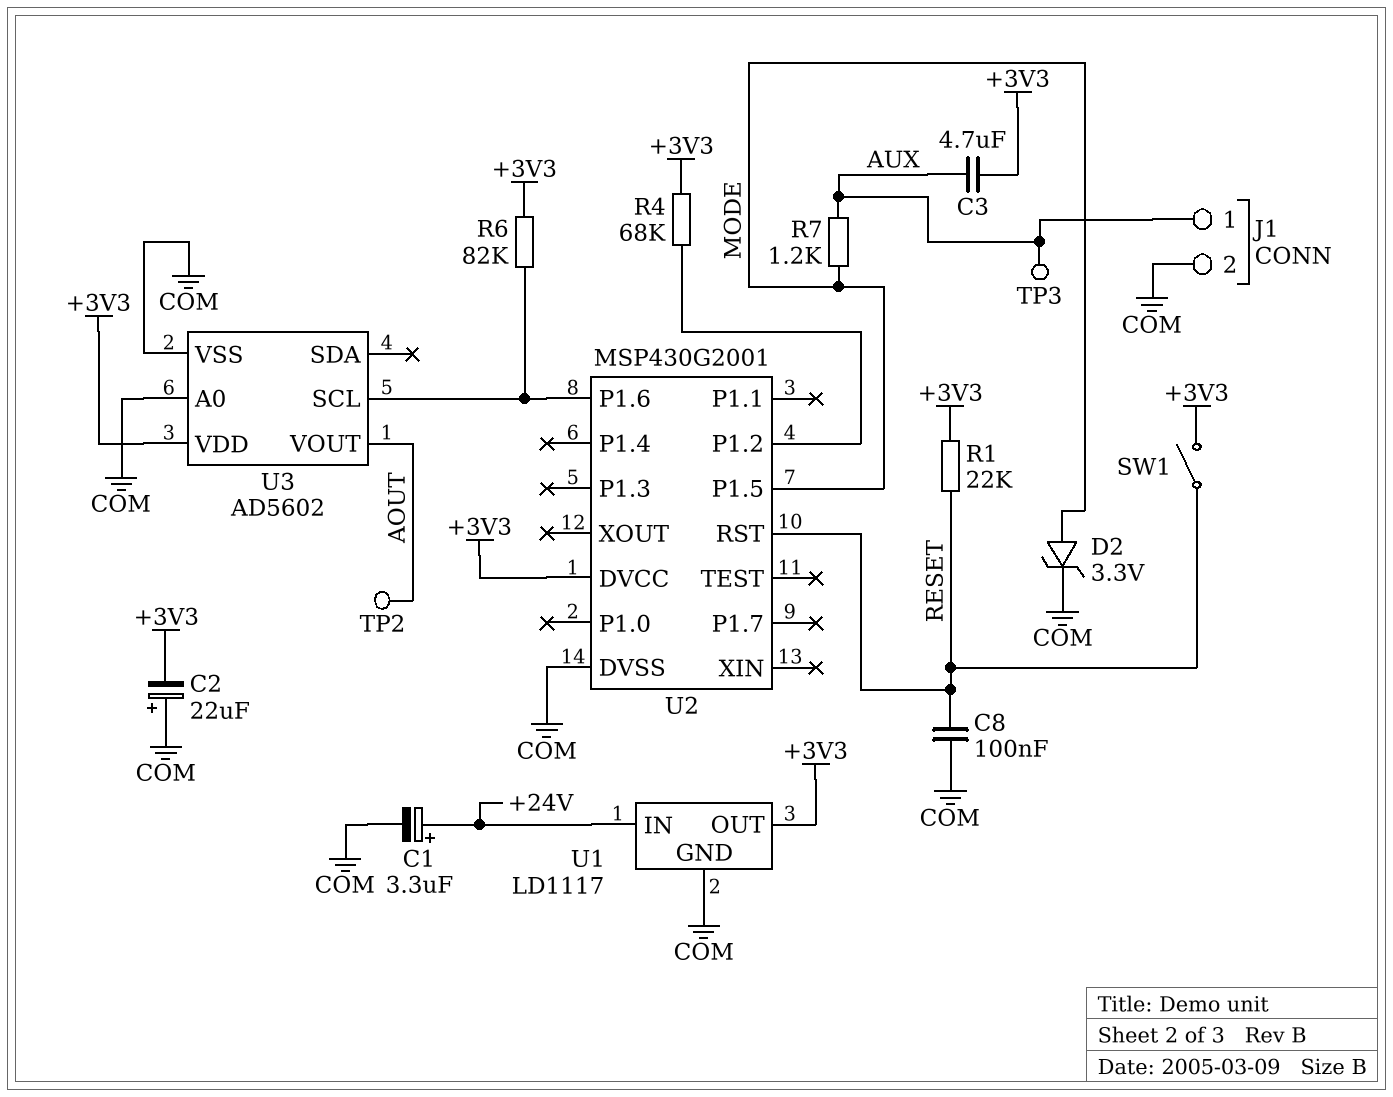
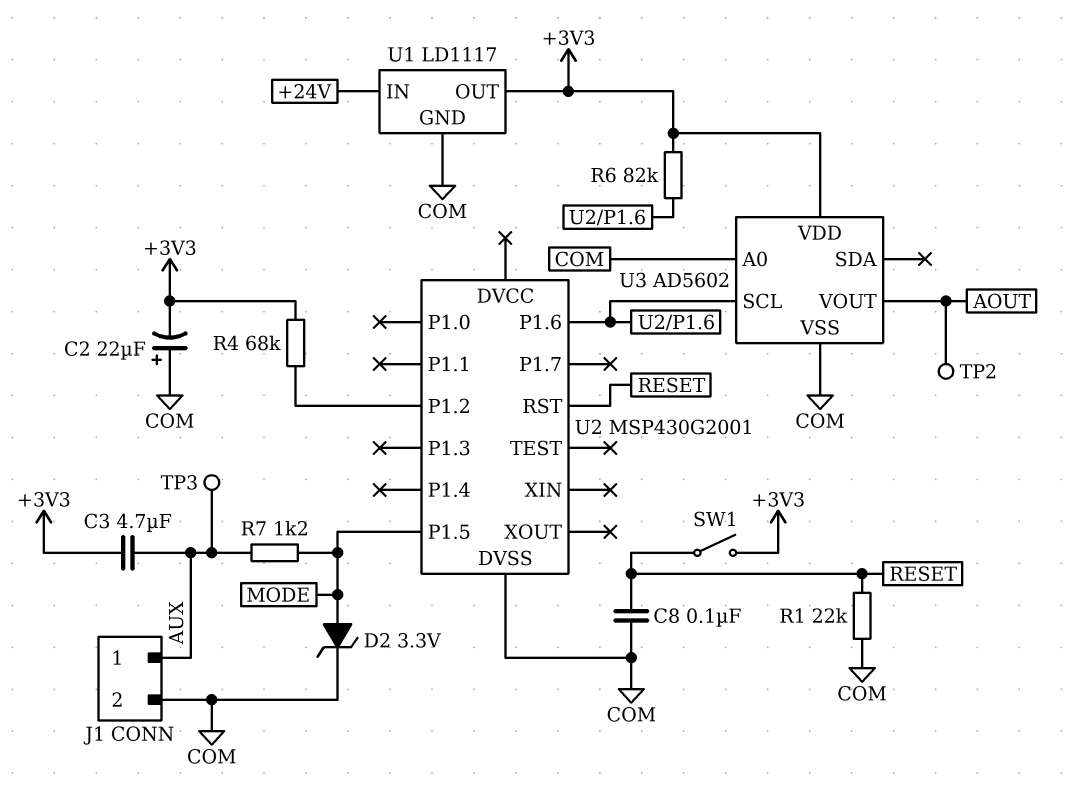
C1: 3.3uF (plus +24V, minus COM) -> none
R1: 22k (+3V3, RESET) -> 22k (COM, RESET)
U2 pin DVCC: +3V3 -> none

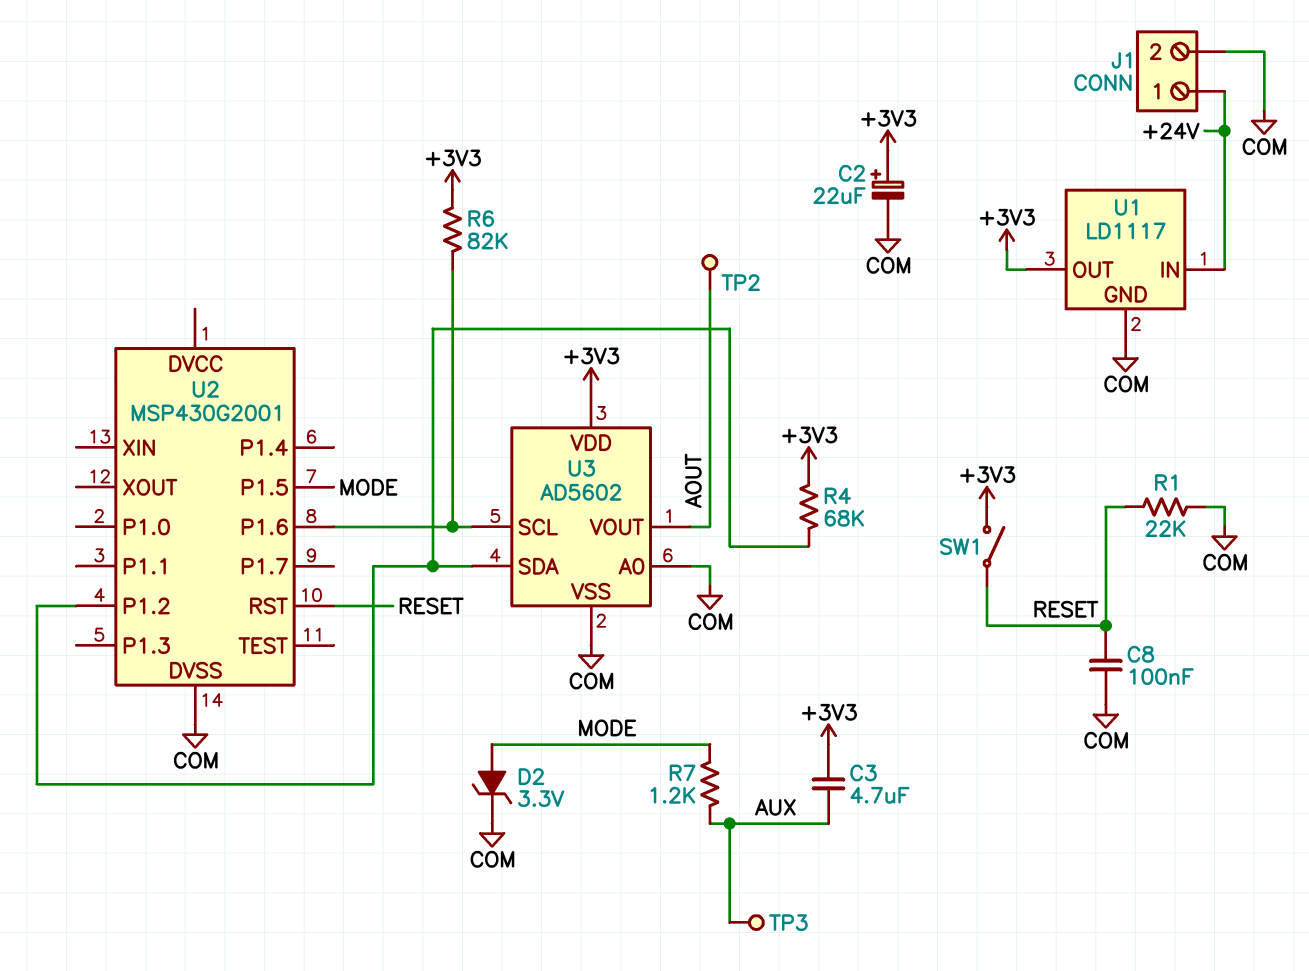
C2: 22uF (plus COM, minus +3V3) -> 22uF (plus +3V3, minus COM)
J1 pin 1: AUX -> +24V
U3 pin SDA: none -> U2/P1.2

